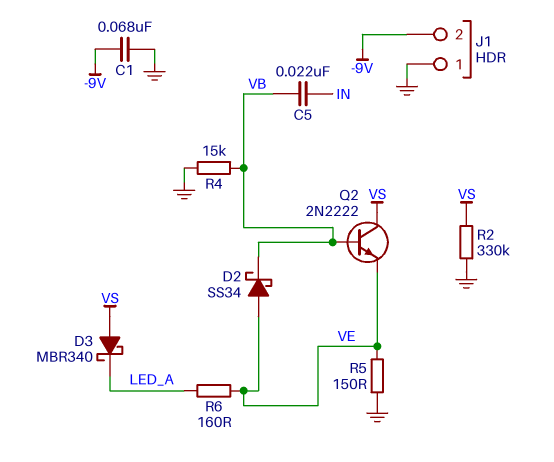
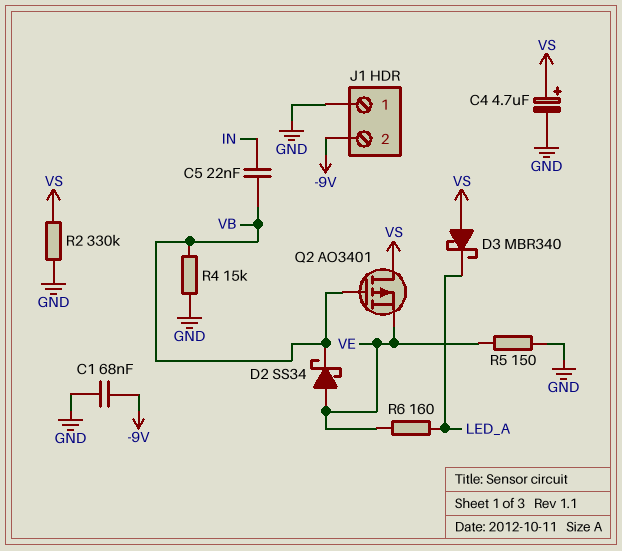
C4: none -> 4.7uF (plus VS, minus GND)
Q2: NPN 2N2222 (B VB, C VS, E VE) -> PMOS AO3401 (G VB, D VS, S VE)

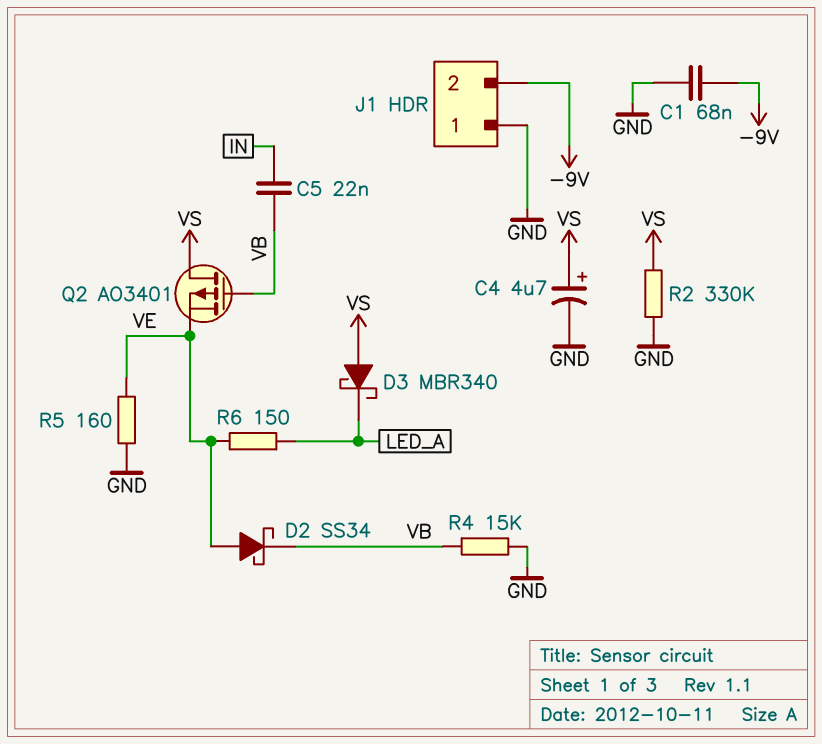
R5: 150 (GND, VE) -> 160 (GND, VE)
R6: 160 (LED_A, VE) -> 150 (LED_A, VE)

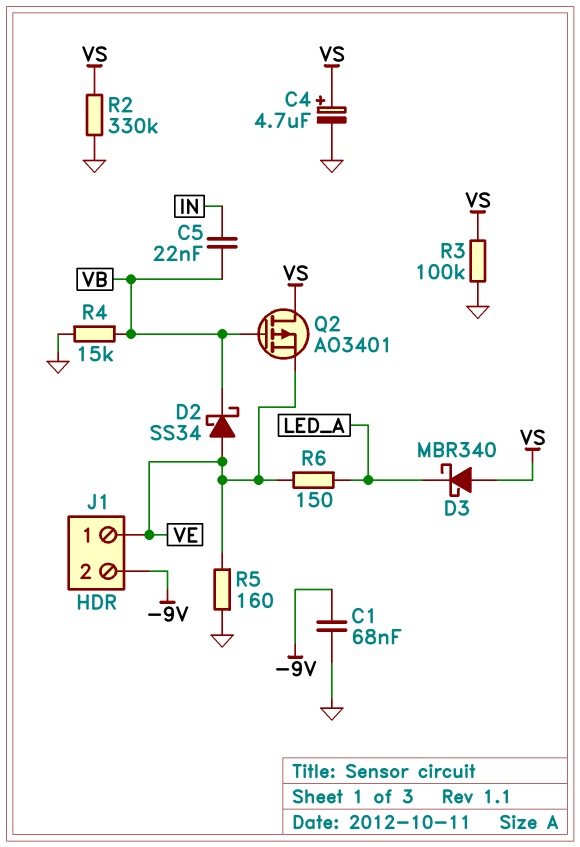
J1 pin 1: GND -> VE
R3: none -> 100k (GND, VS)

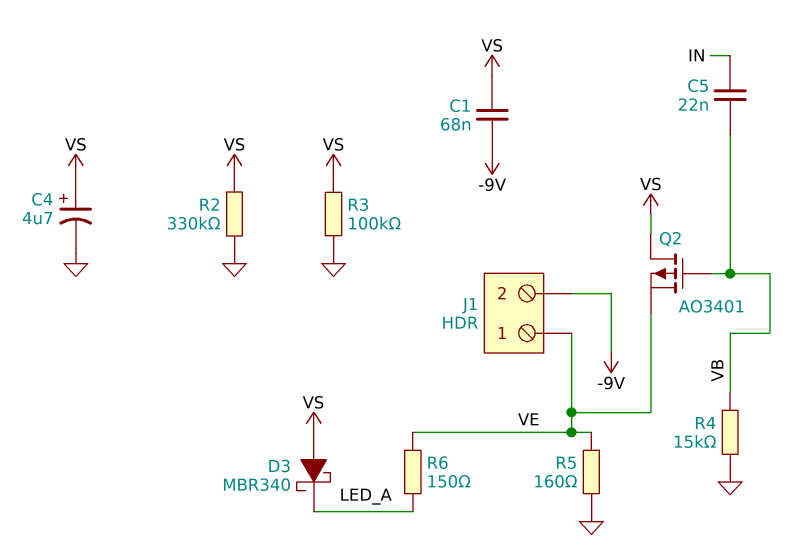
C1: 68nF (-9V, GND) -> 68nF (-9V, VS)
D2: schottky SS34 (A VE, K VB) -> none

